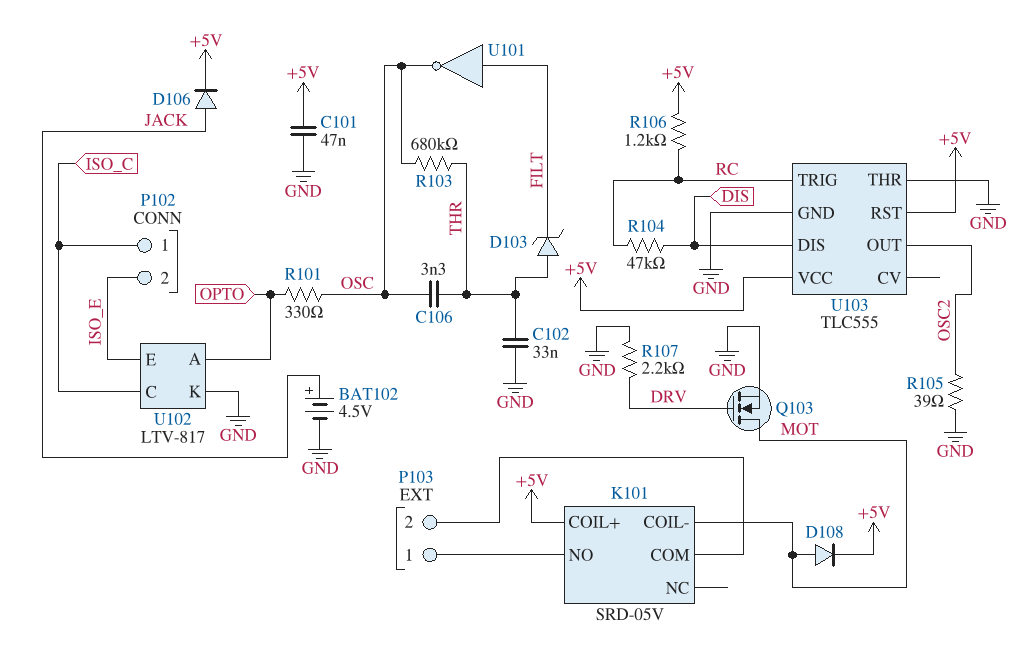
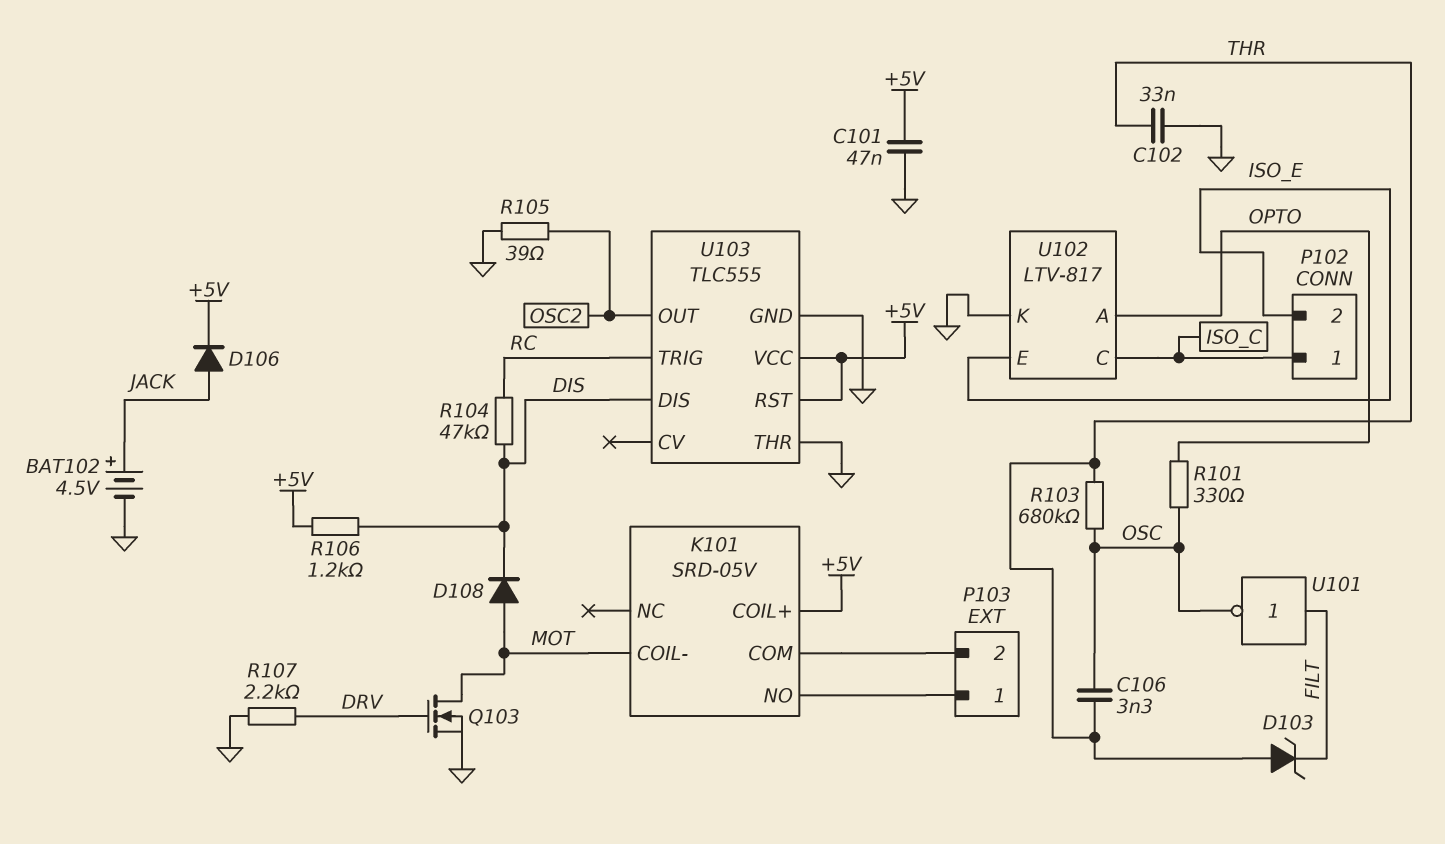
D108: diode (A MOT, K +5V) -> diode (A MOT, K DIS)
R106: 1.2k (+5V, RC) -> 1.2k (+5V, DIS)

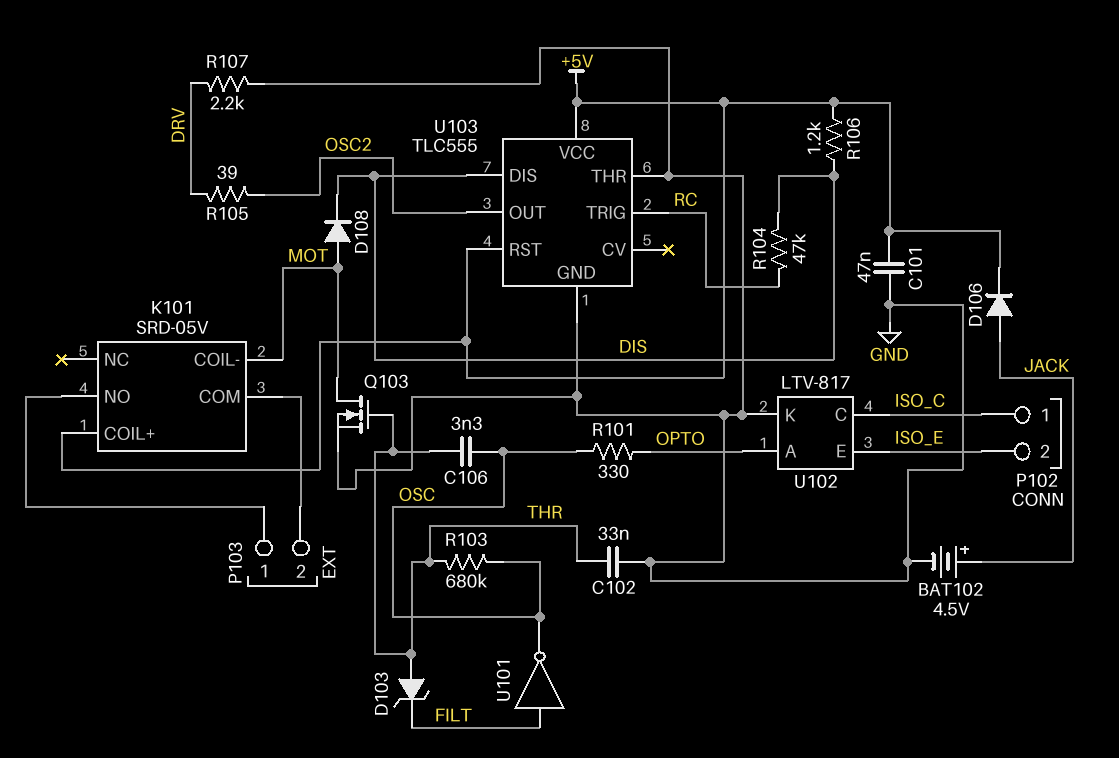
Q103: NMOS (G DRV, D MOT, S GND) -> NMOS (G THR, D MOT, S GND)
R105: 39 (GND, OSC2) -> 39 (DRV, OSC2)

